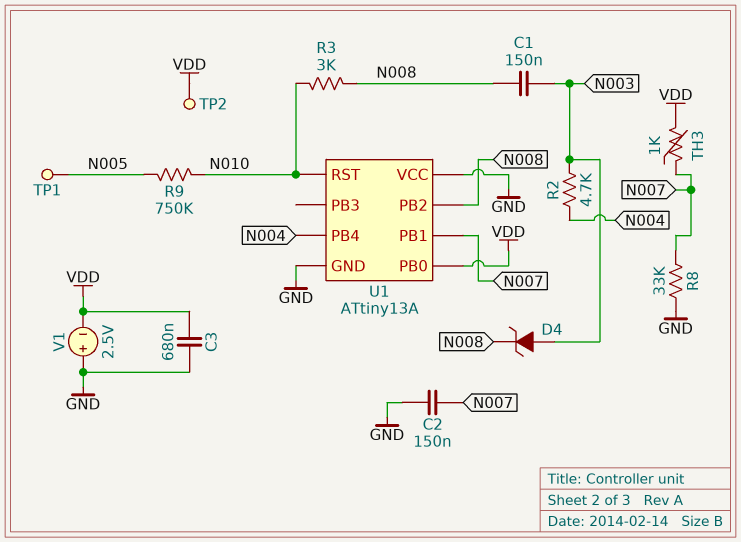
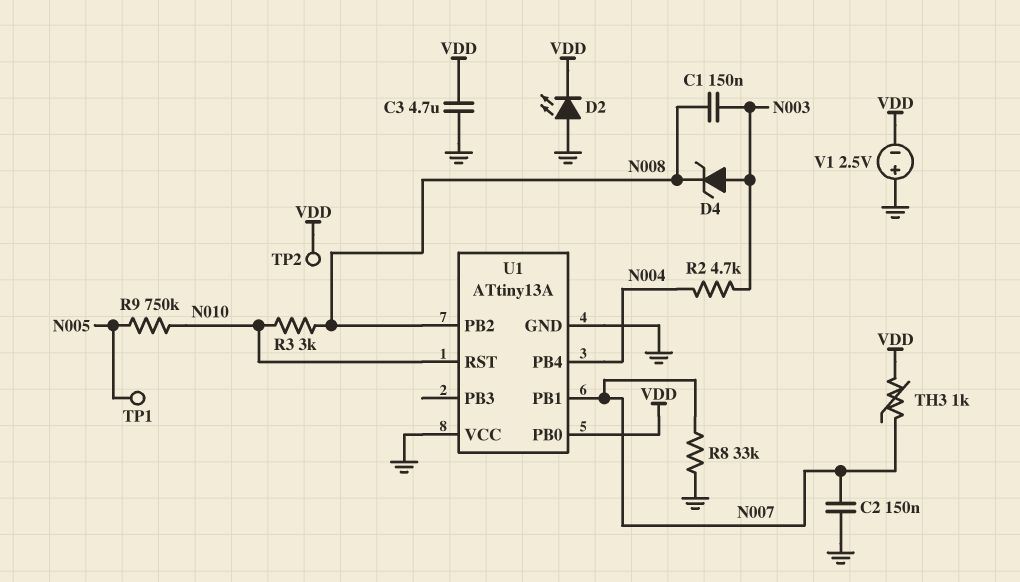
C3: 680nF (GND, VDD) -> 4.7uF (GND, VDD)
D2: none -> LED (A GND, K VDD)

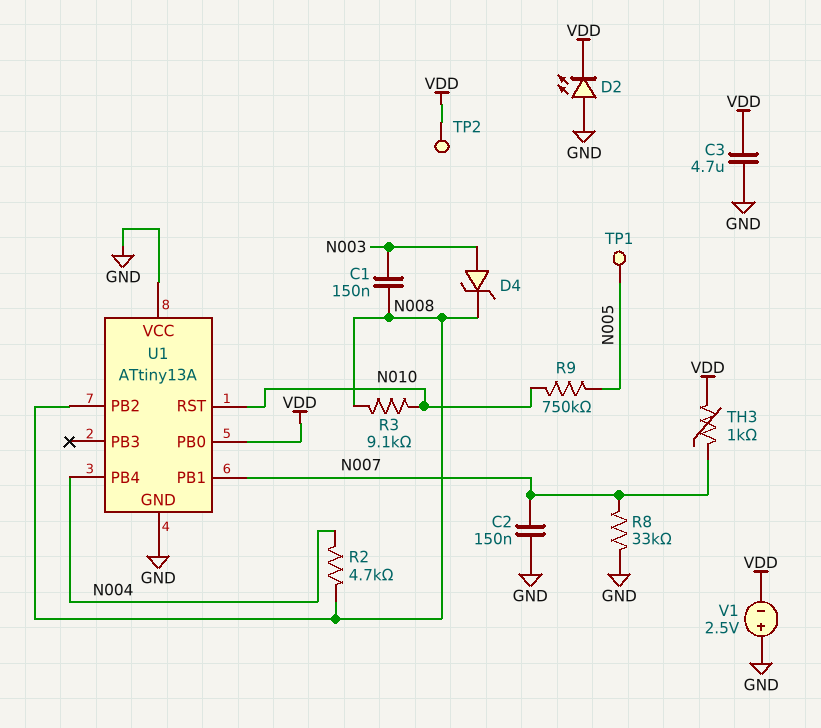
R2: 4.7k (N003, N004) -> 4.7k (N004, N008)
R3: 3k (N008, N010) -> 9.1k (N008, N010)

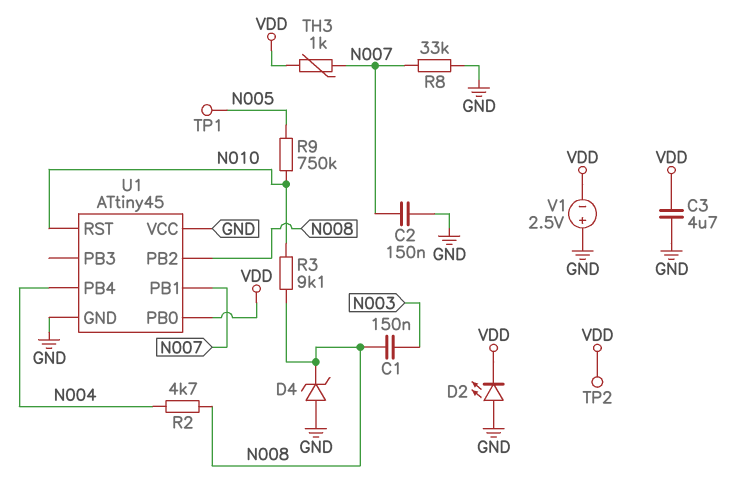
D4: zener (A N003, K N008) -> zener (A GND, K N008)
U1: ATtiny13A -> ATtiny45

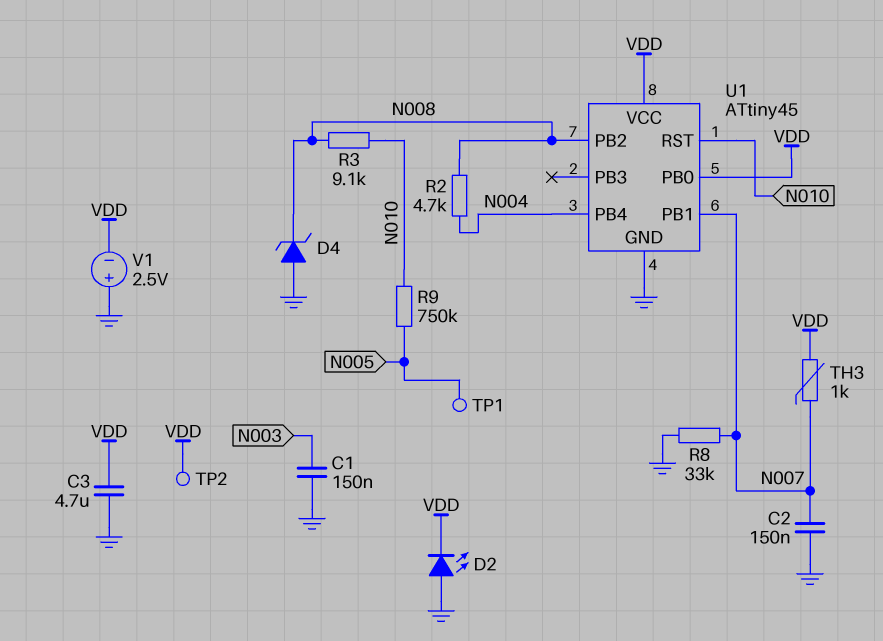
C1: 150nF (N003, N008) -> 150nF (GND, N003)
U1 pin VCC: GND -> VDD

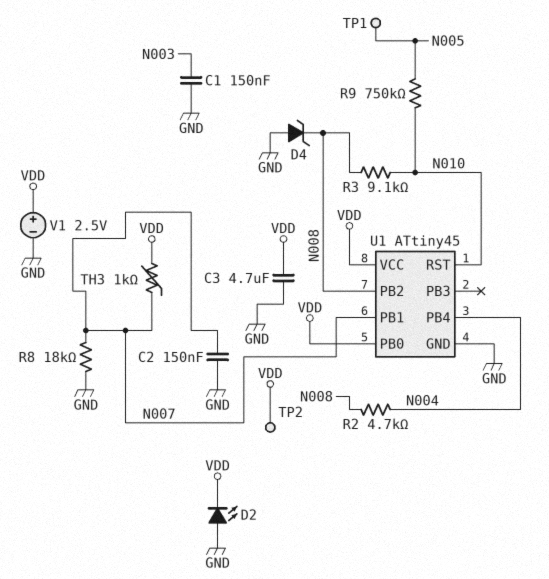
R8: 33k (GND, N007) -> 18k (GND, N007)
V1: 2.5V (plus GND, minus VDD) -> 2.5V (plus VDD, minus GND)

